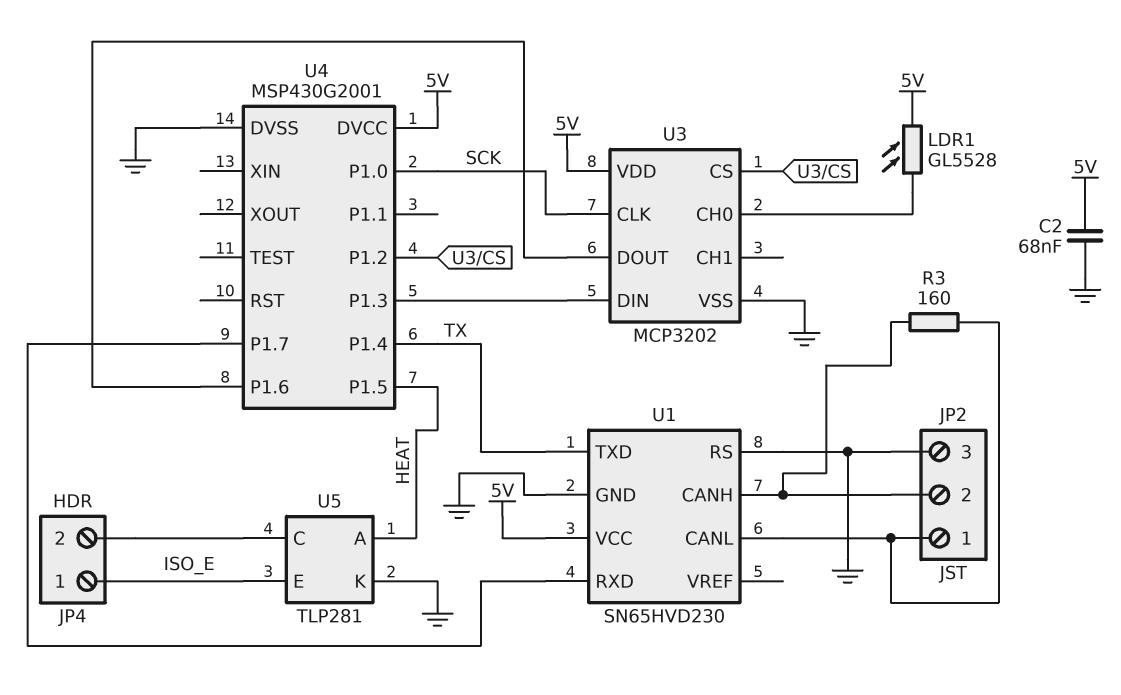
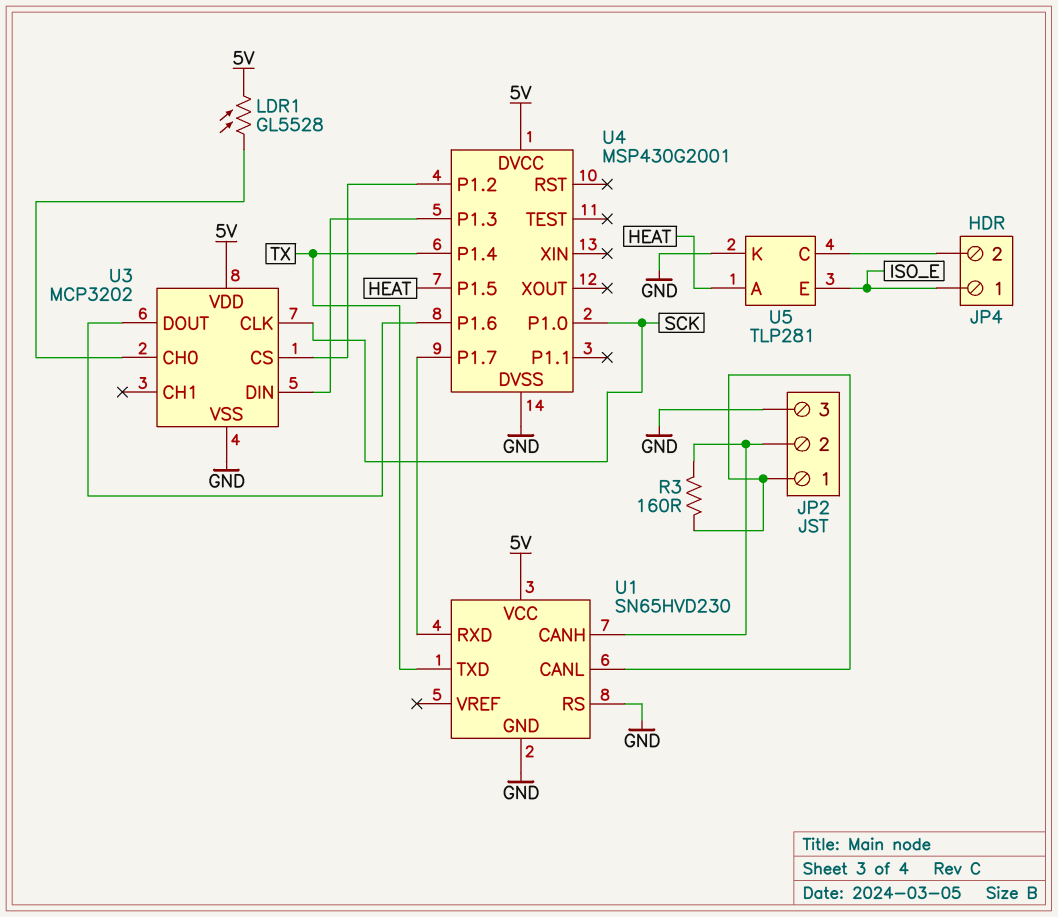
C2: 68nF (5V, GND) -> none

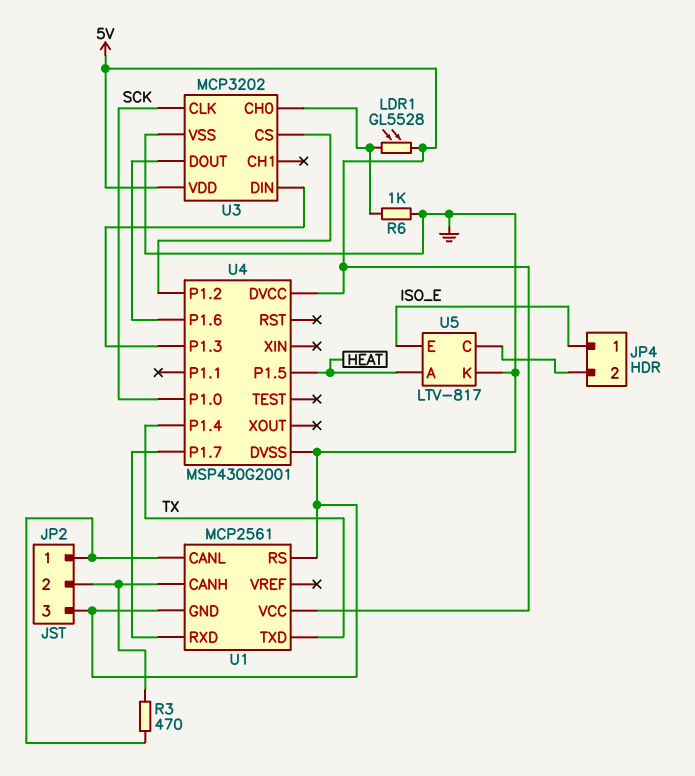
R3: 160 (JP2/1, JP2/2) -> 470 (JP2/1, JP2/2)
R6: none -> 1k (GND, U3/CH0)
U1: SN65HVD230 -> MCP2561
U5: TLP281 -> LTV-817

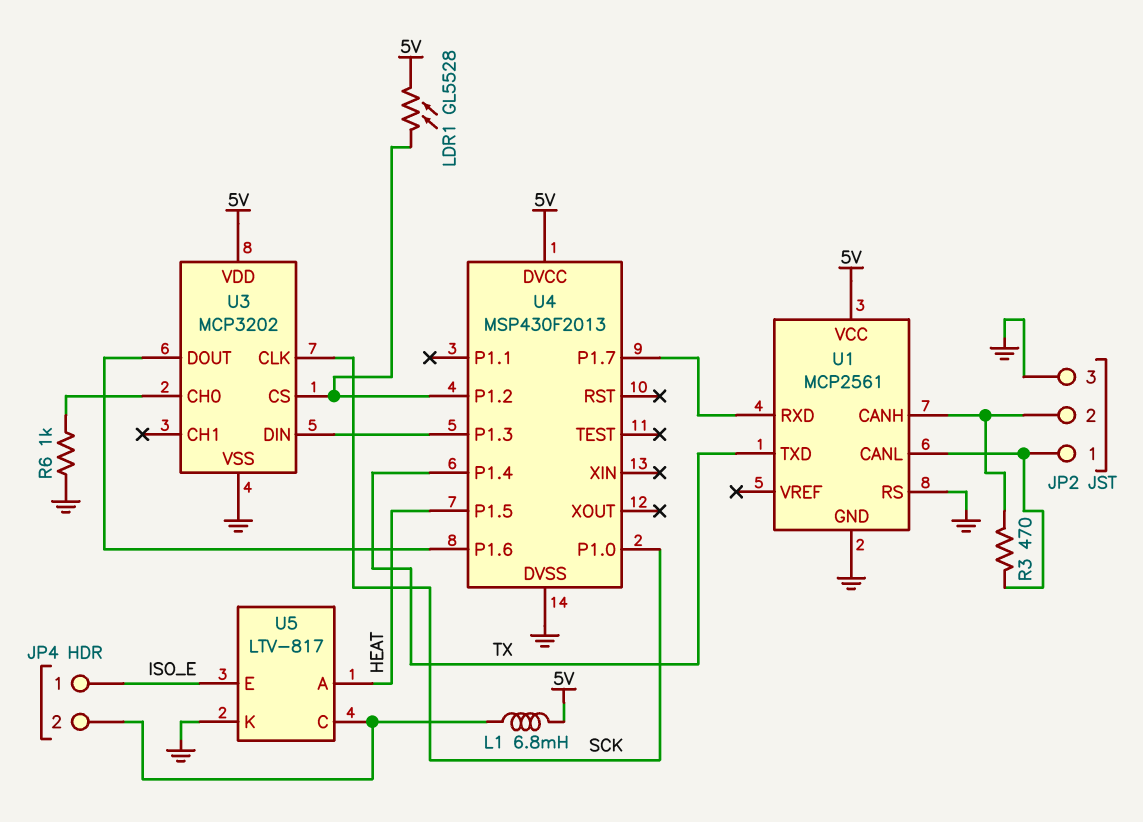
L1: none -> 6.8mH (5V, JP4/2)
LDR1: GL5528 (5V, U3/CH0) -> GL5528 (5V, U3/CS)
U4: MSP430G2001 -> MSP430F2013

